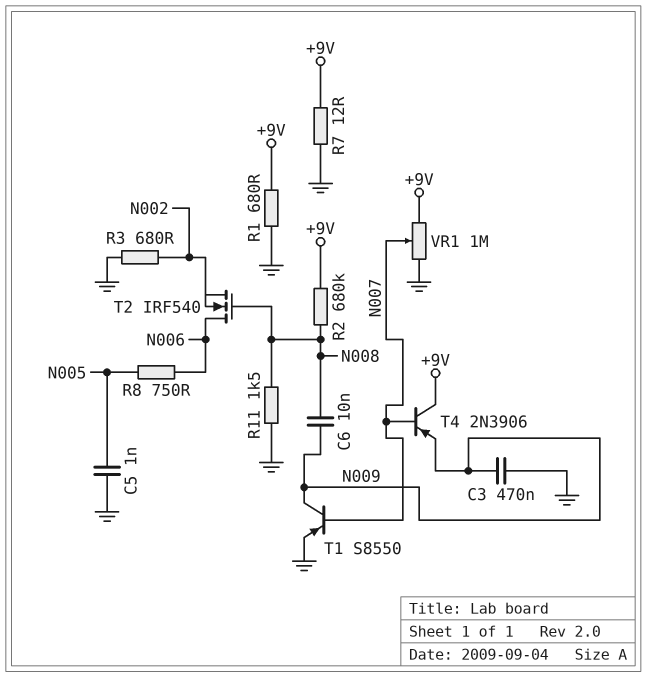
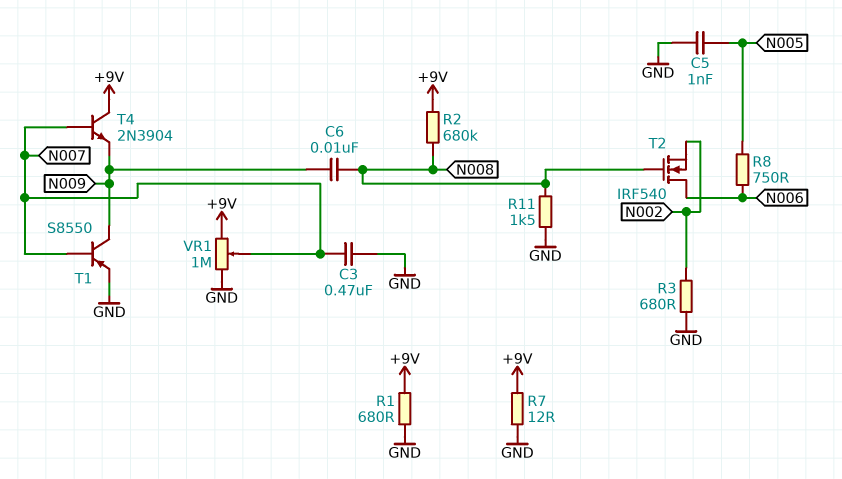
C3: 470nF (GND, N009) -> 470nF (GND, N007)
T4: PNP 2N3906 (B N007, C +9V, E N009) -> NPN 2N3904 (B N007, C +9V, E N009)

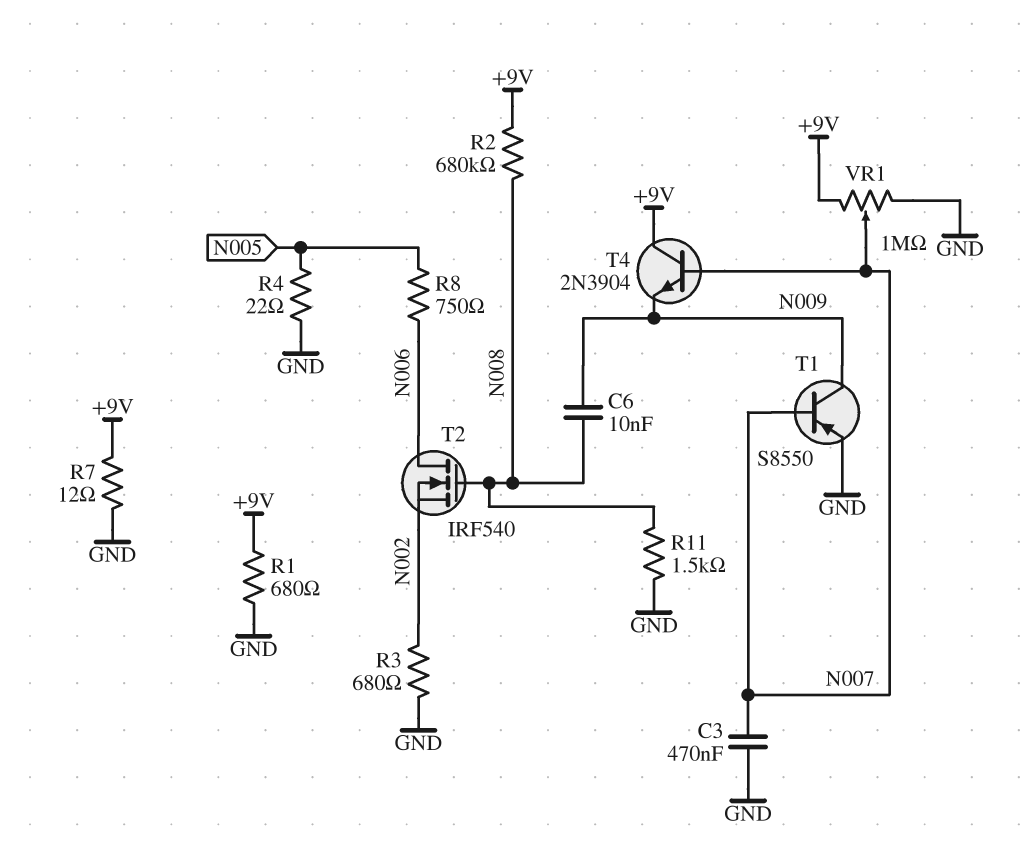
C5: 1nF (GND, N005) -> none
R4: none -> 22 (GND, N005)

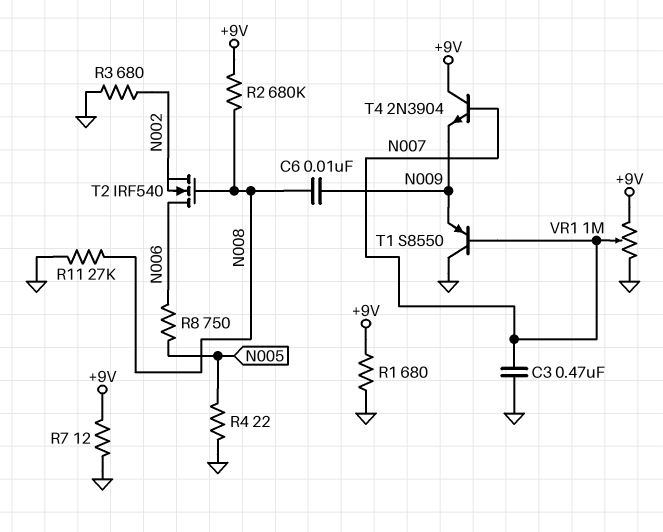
R11: 1.5k (GND, N008) -> 27k (GND, N008)
T1: PNP S8550 (B N007, C N009, E GND) -> PNP S8550 (B N007, C GND, E N009)

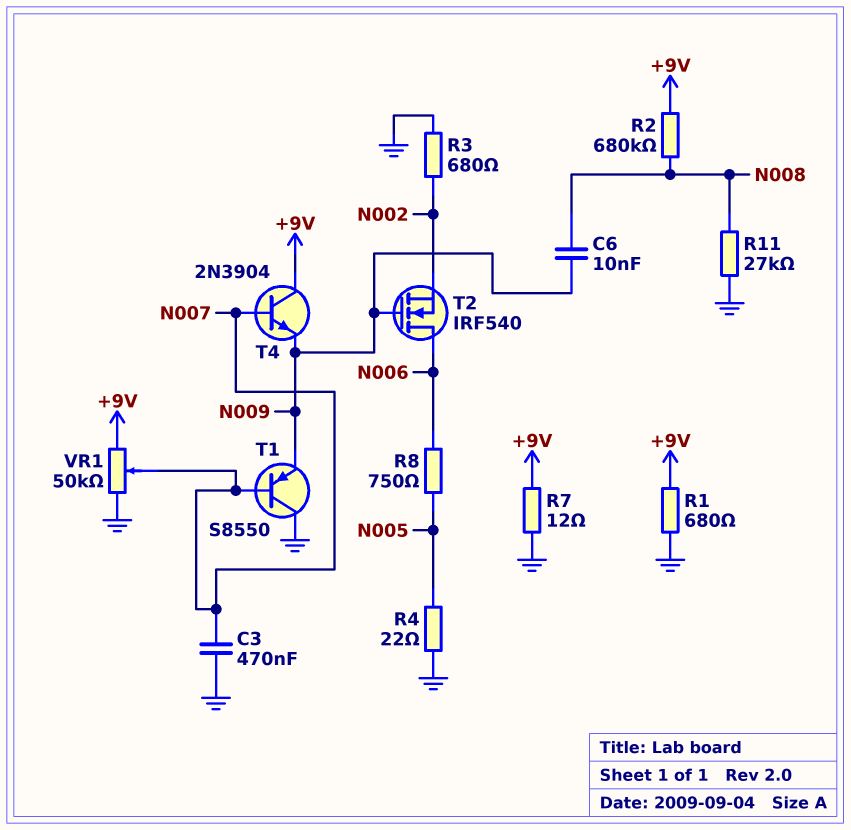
T2: NMOS IRF540 (G N008, D N006, S N002) -> NMOS IRF540 (G N009, D N006, S N002)
VR1: 1M (+9V, GND, wiper N007) -> 50k (+9V, GND, wiper N007)

